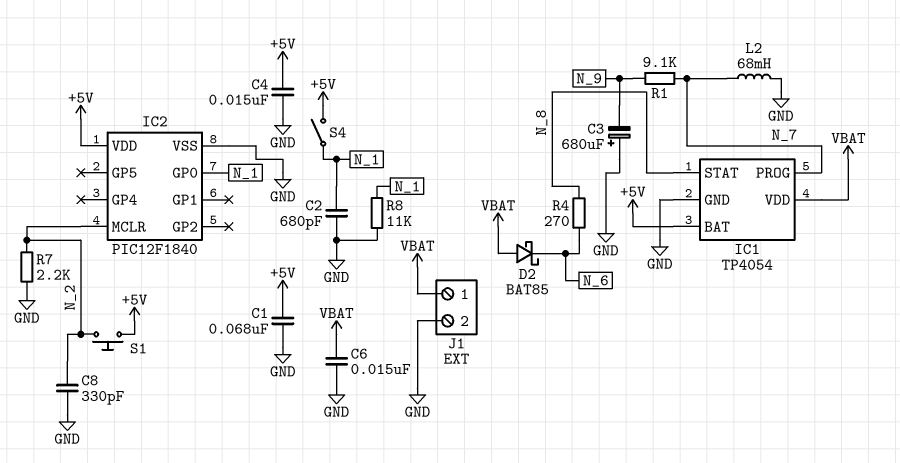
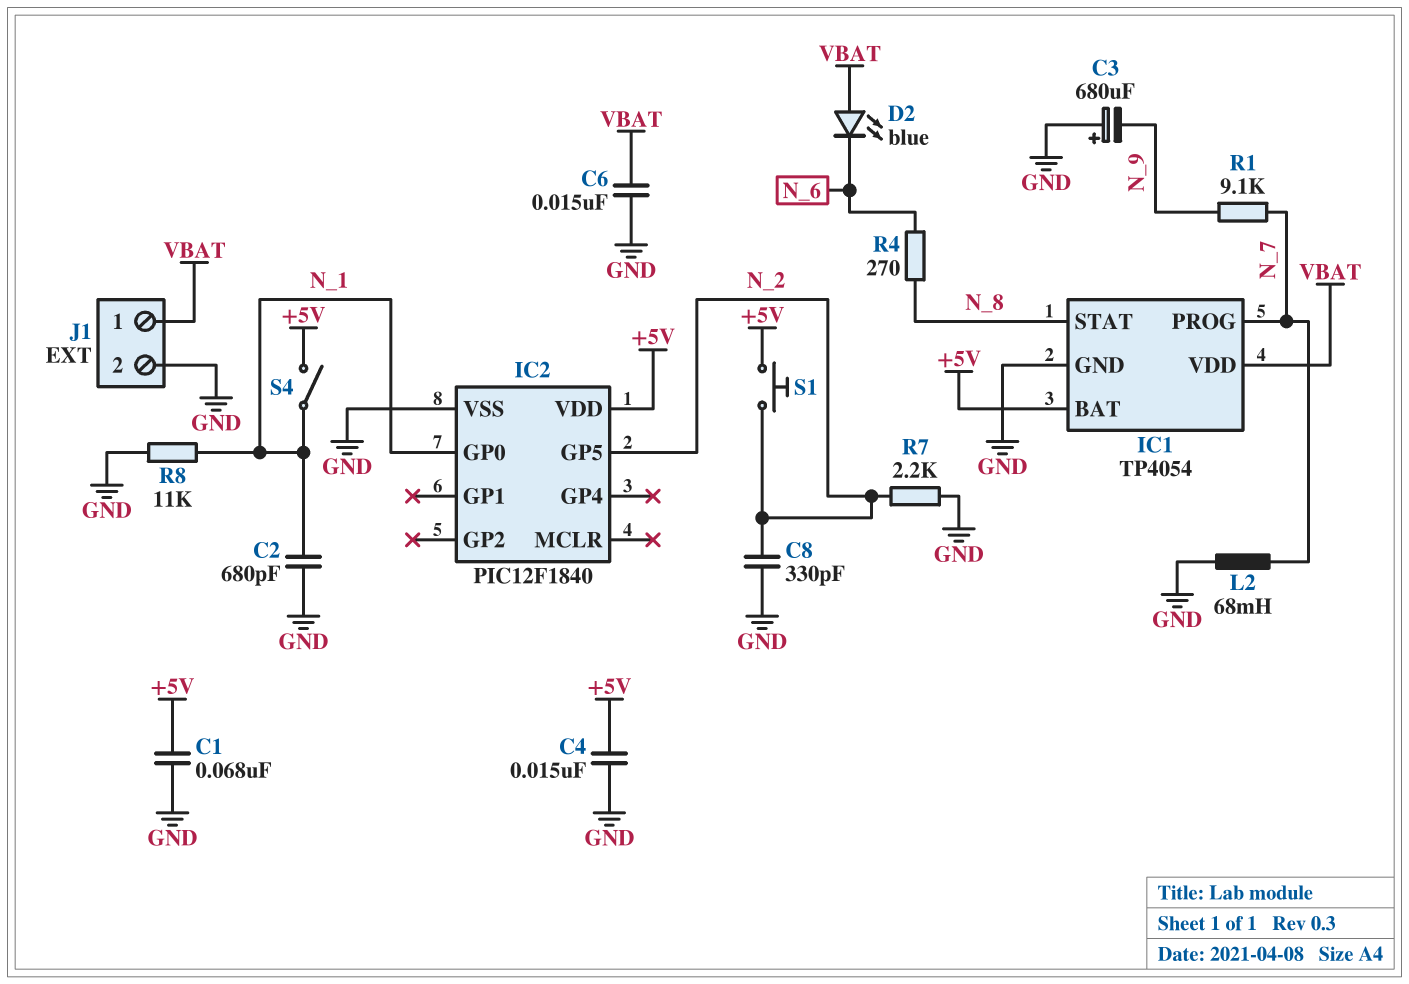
D2: schottky BAT85 (A VBAT, K N_6) -> LED blue (A VBAT, K N_6)
IC2 pin GP5: none -> N_2
IC2 pin MCLR: N_2 -> none

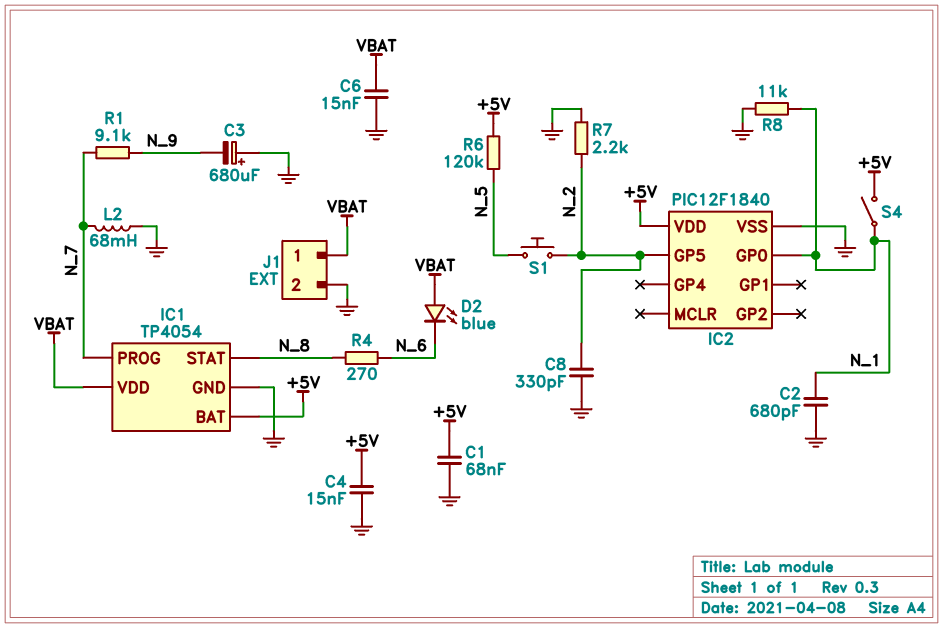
R6: none -> 120k (+5V, N_5)
S1: button (+5V, N_2) -> button (N_2, N_5)

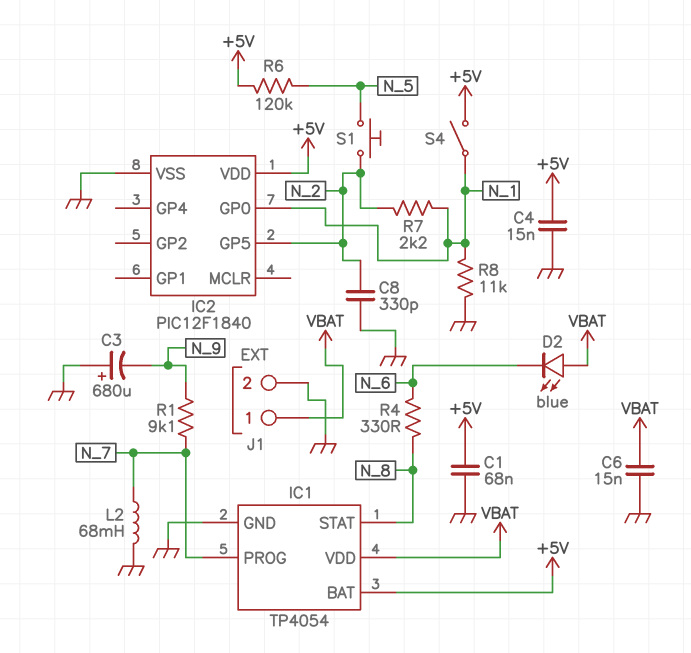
C2: 680pF (GND, N_1) -> none
R4: 270 (N_6, N_8) -> 330 (N_6, N_8)
R7: 2.2k (GND, N_2) -> 2.2k (N_1, N_2)

